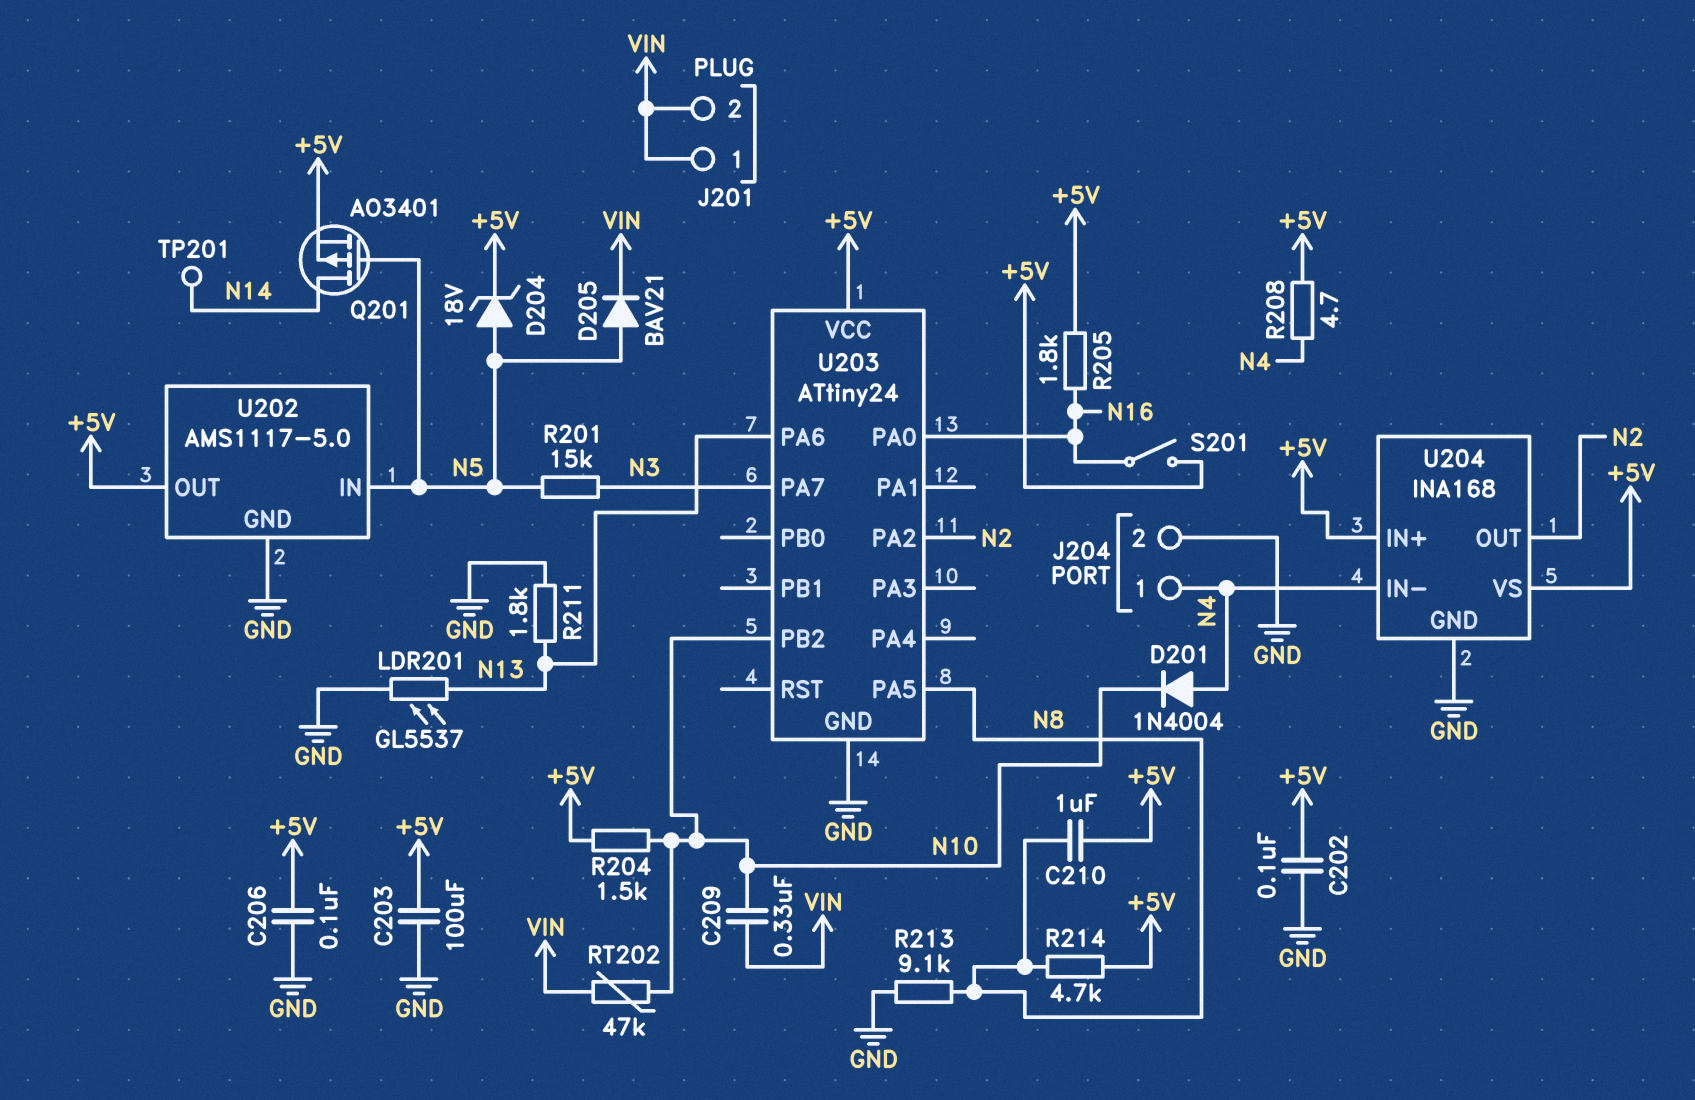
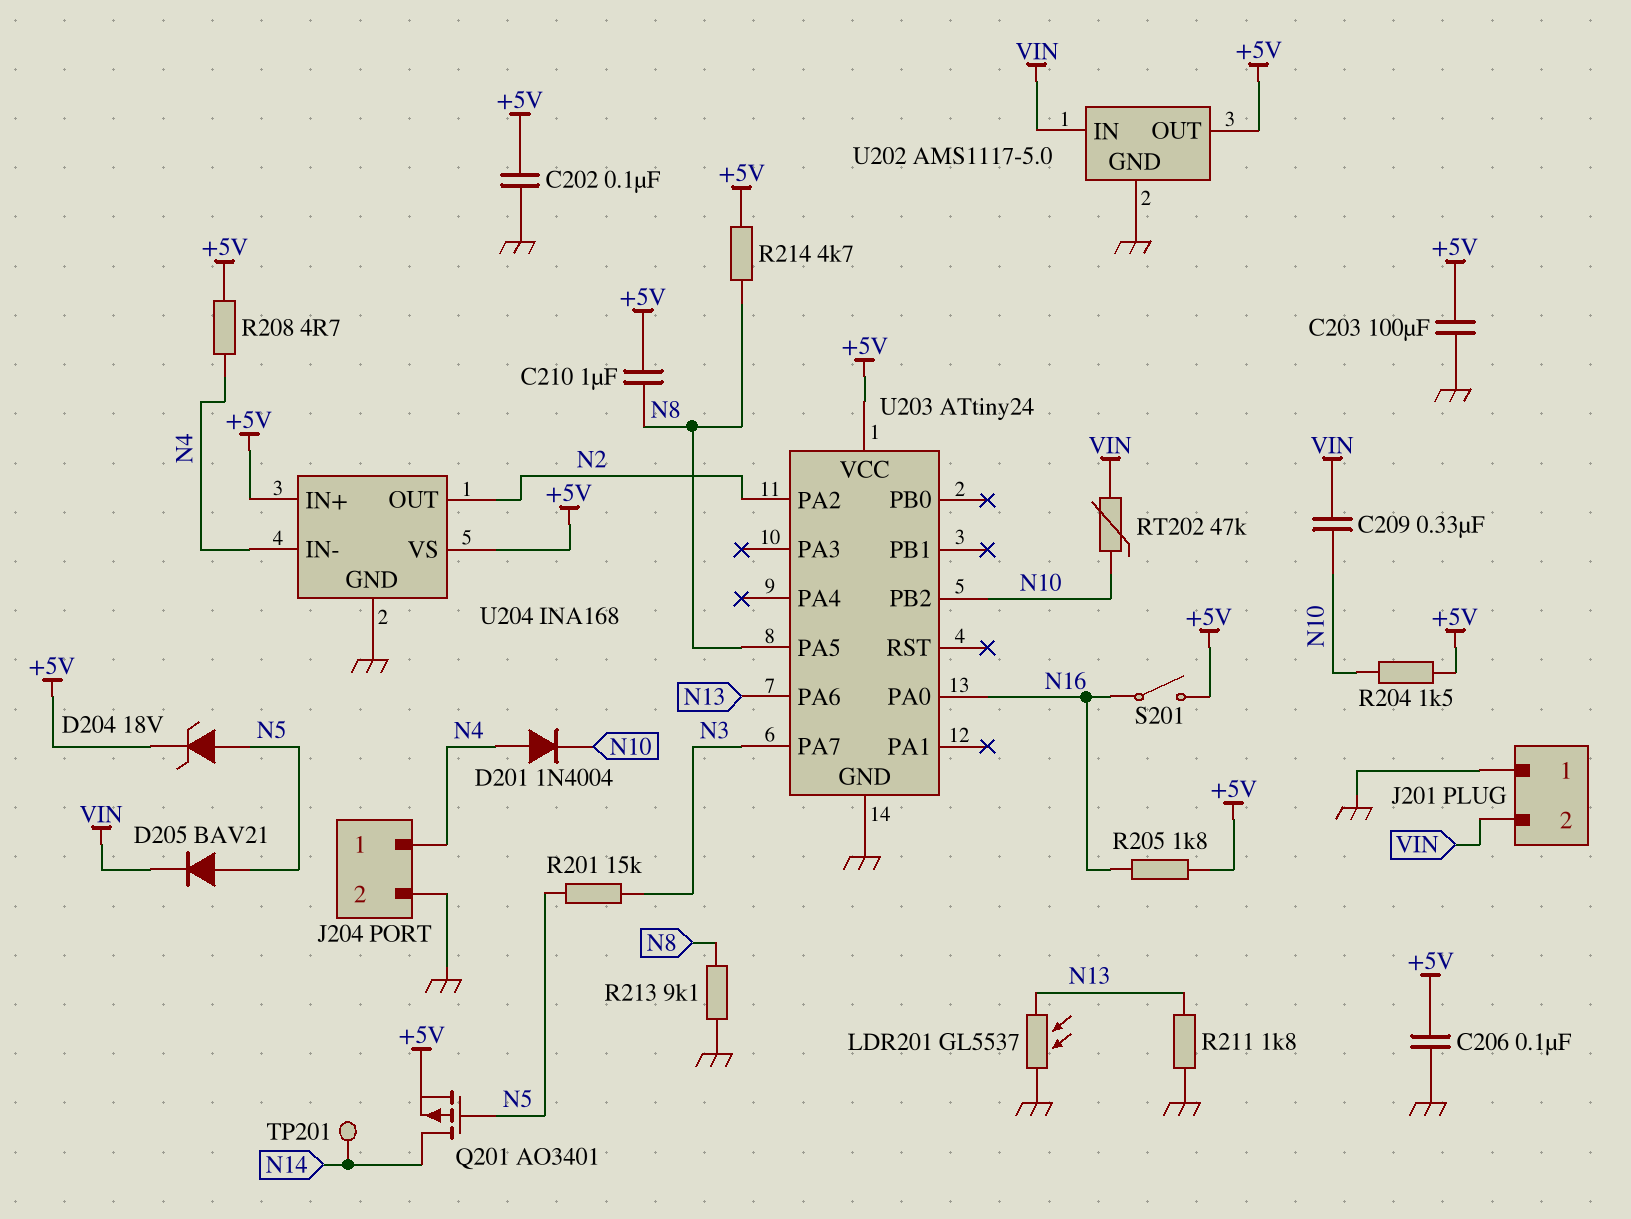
J201 pin 1: VIN -> GND
U202 pin IN: N5 -> VIN

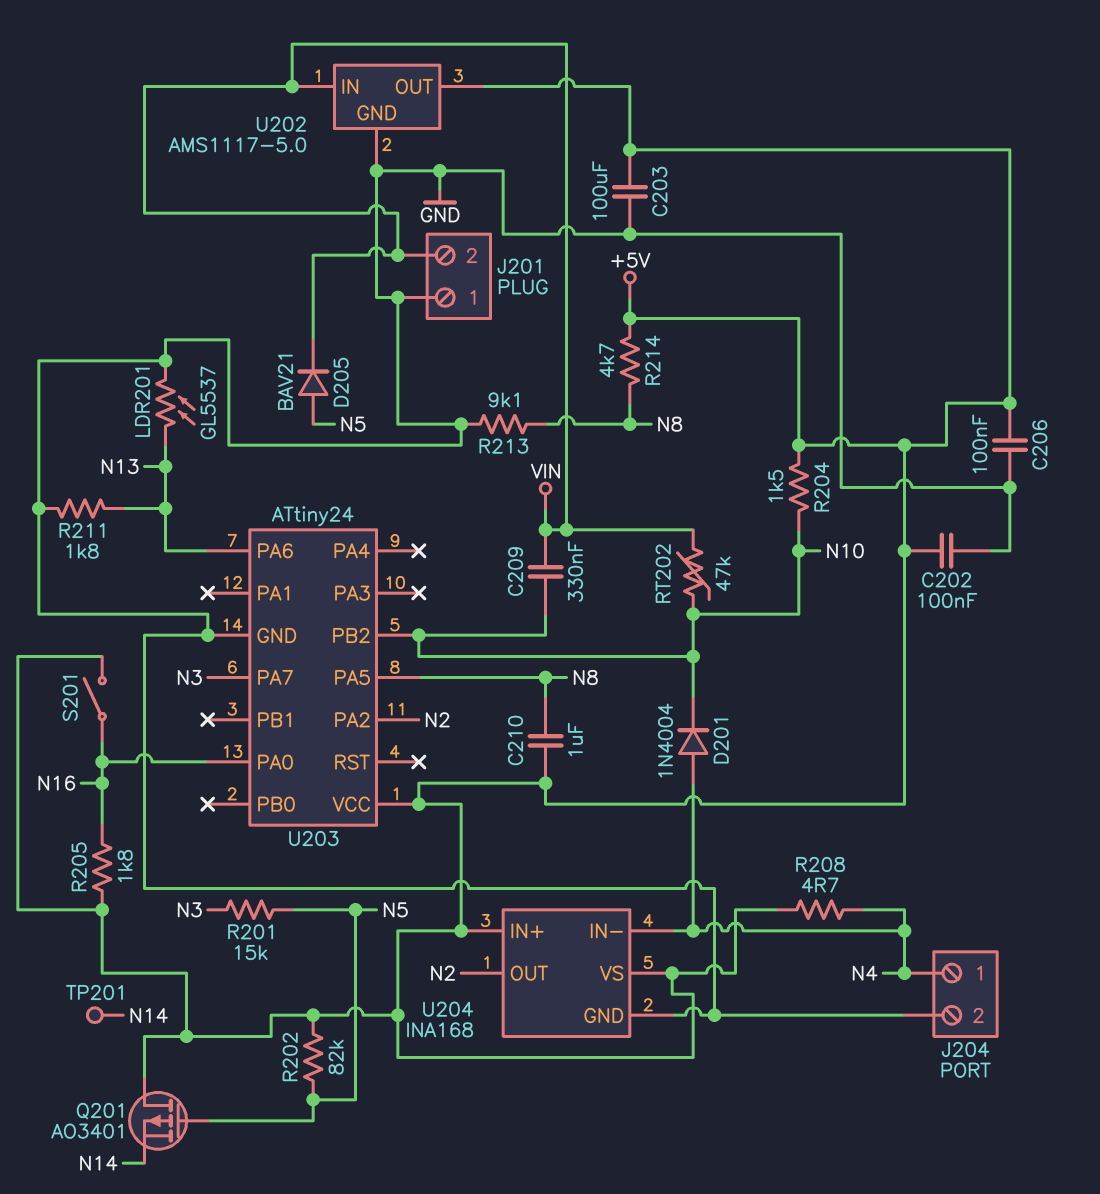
D204: zener 18V (A N5, K +5V) -> none
Q201: PMOS AO3401 (G N5, D N14, S +5V) -> PMOS AO3401 (G N5, D +5V, S N14)
R202: none -> 82k (+5V, N5)

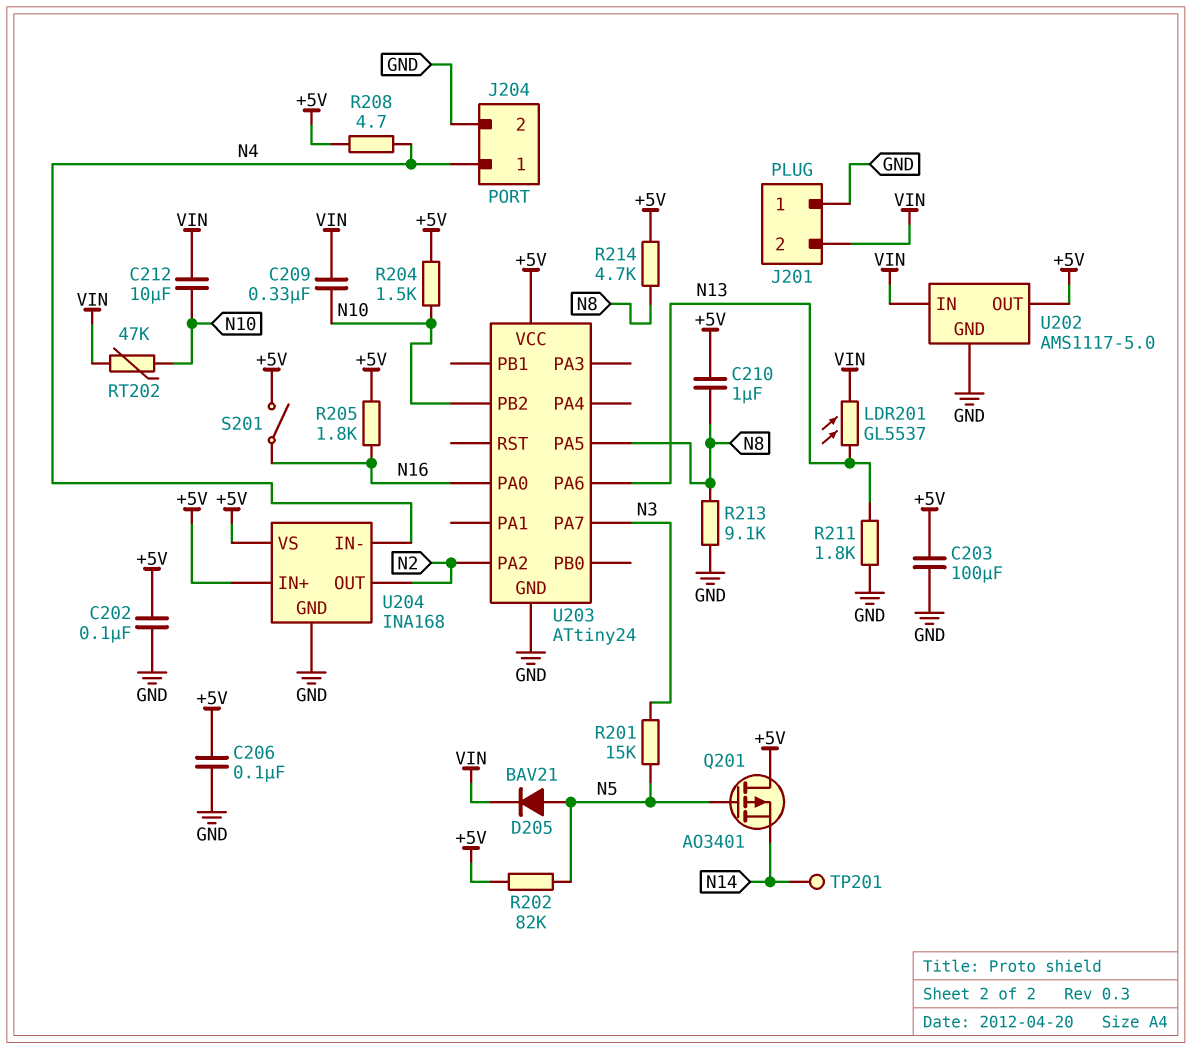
C212: none -> 10uF (N10, VIN)
D201: diode 1N4004 (A N4, K N10) -> none
LDR201: GL5537 (GND, N13) -> GL5537 (N13, VIN)

